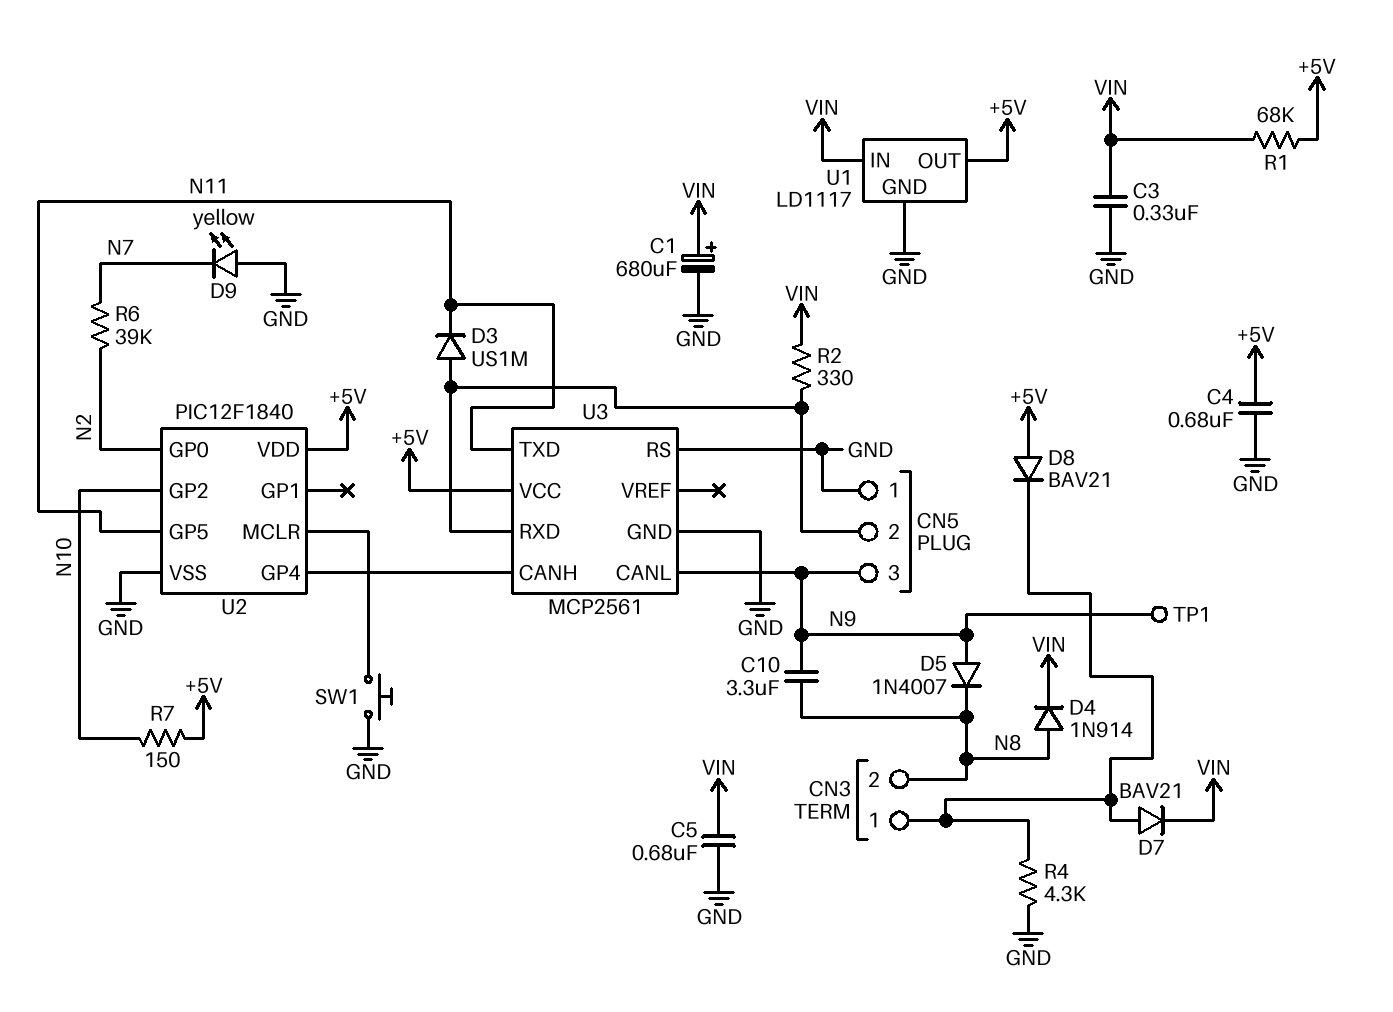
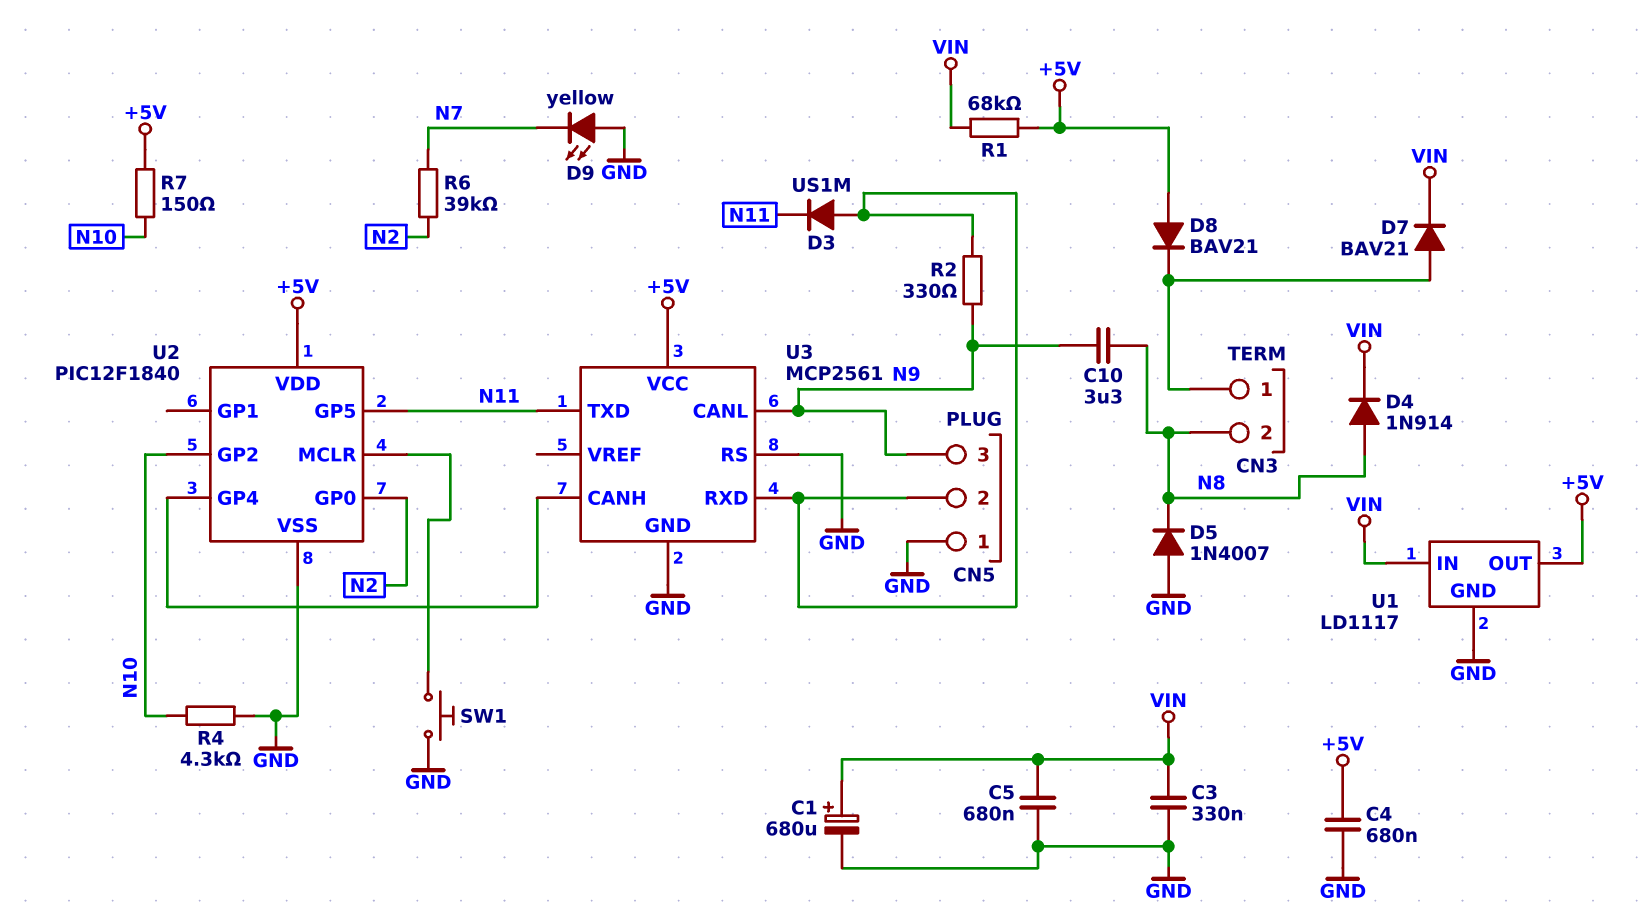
D5: diode 1N4007 (A N9, K N8) -> diode 1N4007 (A GND, K N8)
R2: 330 (CN5/2, VIN) -> 330 (CN5/2, N9)
R4: 4.3k (CN3/1, GND) -> 4.3k (GND, N10)
TP1: test point (N9) -> none

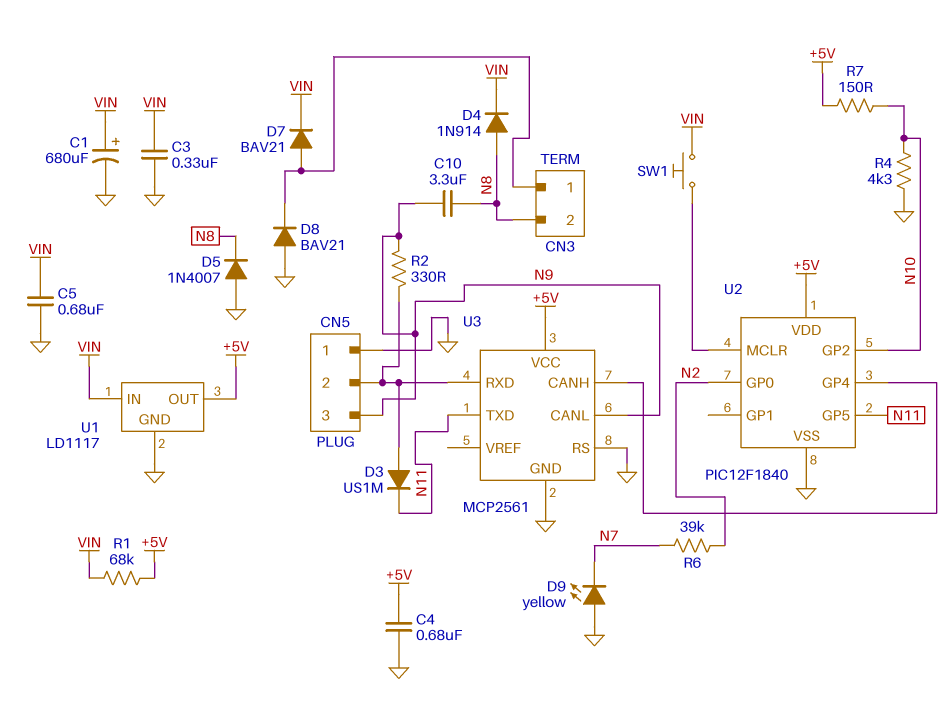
D8: diode BAV21 (A +5V, K CN3/1) -> diode BAV21 (A GND, K CN3/1)
SW1: button (GND, U2/MCLR) -> button (U2/MCLR, VIN)

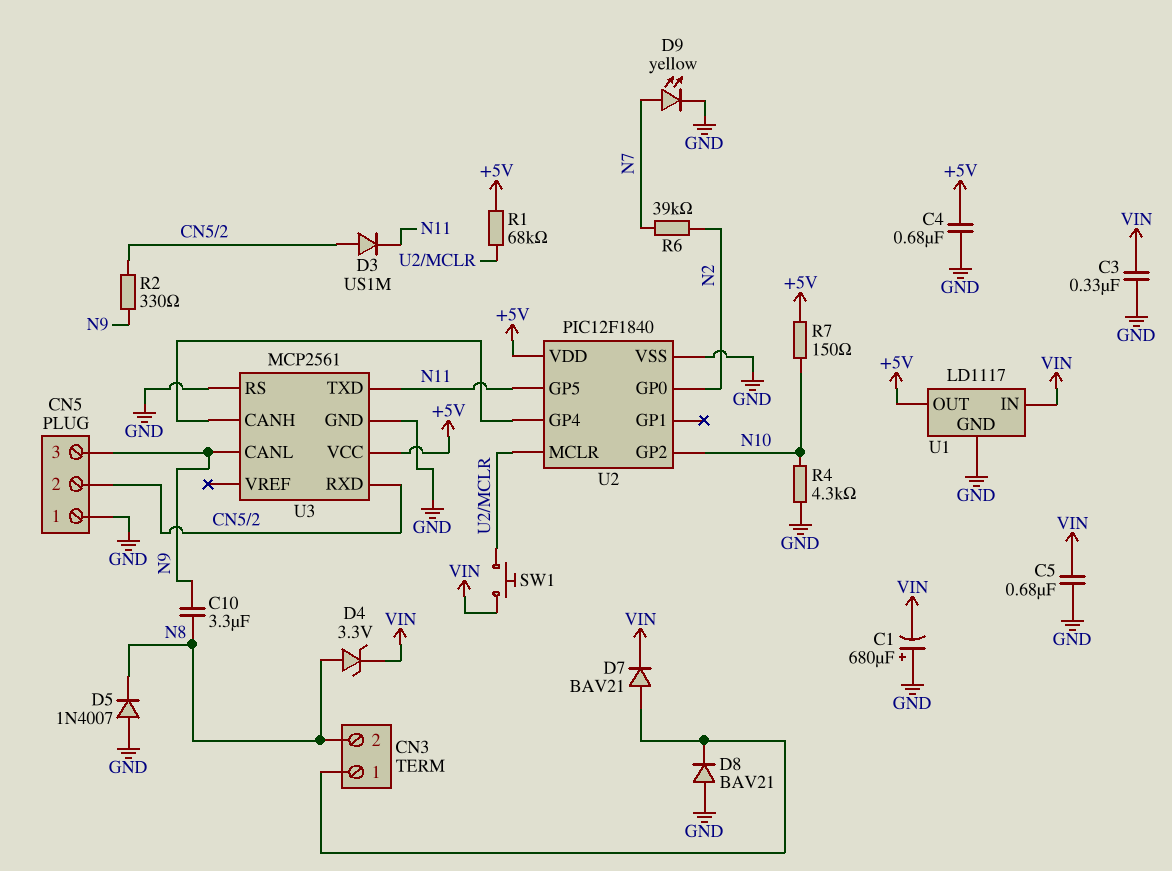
C1: 680uF (plus VIN, minus GND) -> 680uF (plus GND, minus VIN)
D4: diode 1N914 (A N8, K VIN) -> zener 3.3V (A N8, K VIN)
D9: LED yellow (A GND, K N7) -> LED yellow (A N7, K GND)
R1: 68k (+5V, VIN) -> 68k (+5V, U2/MCLR)

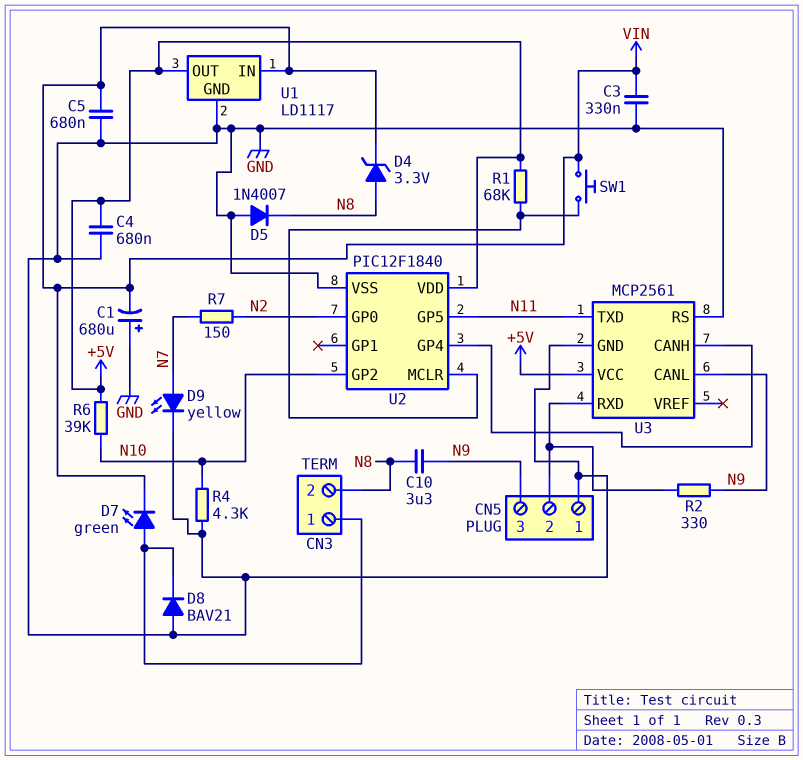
D3: diode US1M (A CN5/2, K N11) -> none
D7: diode BAV21 (A CN3/1, K VIN) -> LED green (A CN3/1, K VIN)
R6: 39k (N2, N7) -> 39k (+5V, N10)
R7: 150 (+5V, N10) -> 150 (N2, N7)

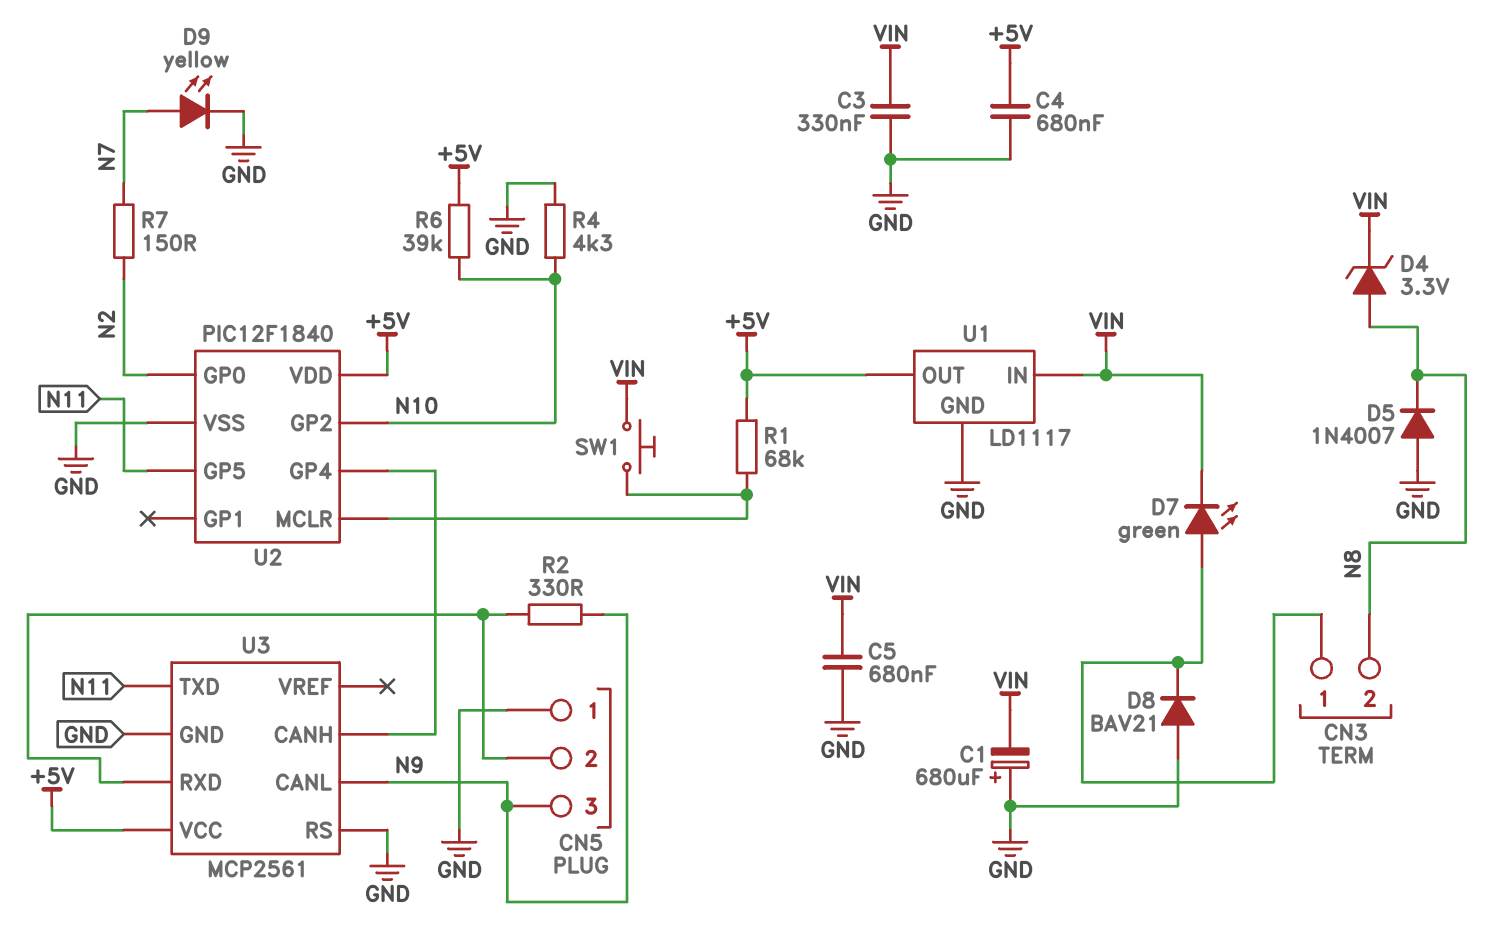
C10: 3.3uF (N8, N9) -> none

